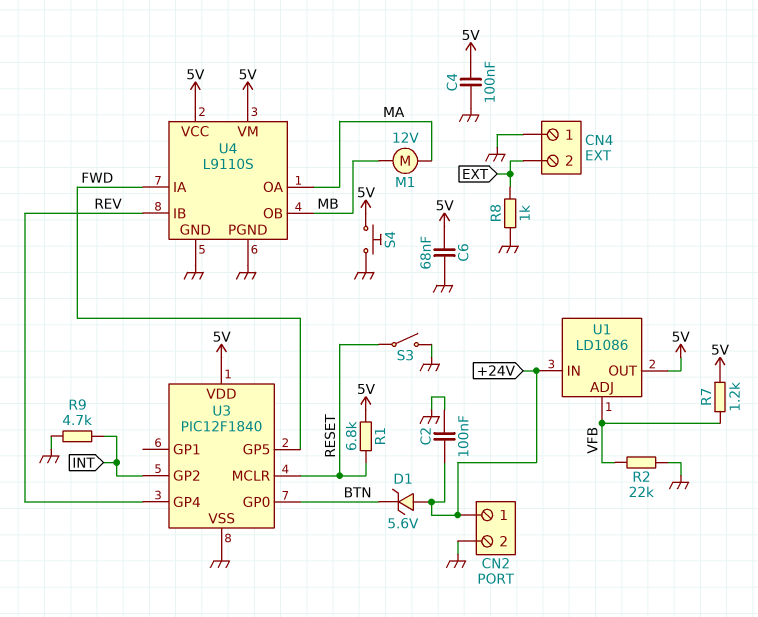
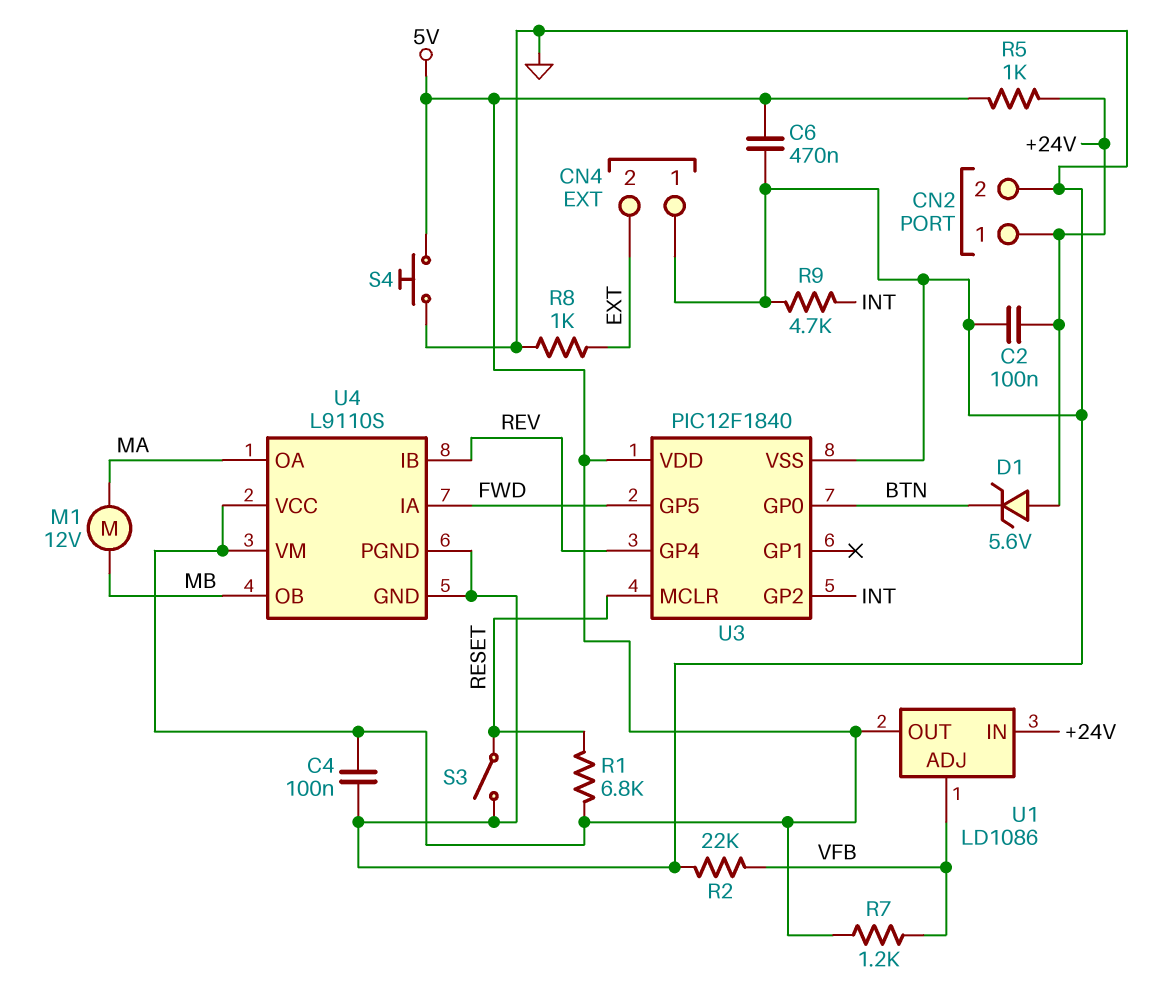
C6: 68nF (5V, GND) -> 470nF (5V, GND)
R5: none -> 1k (+24V, 5V)

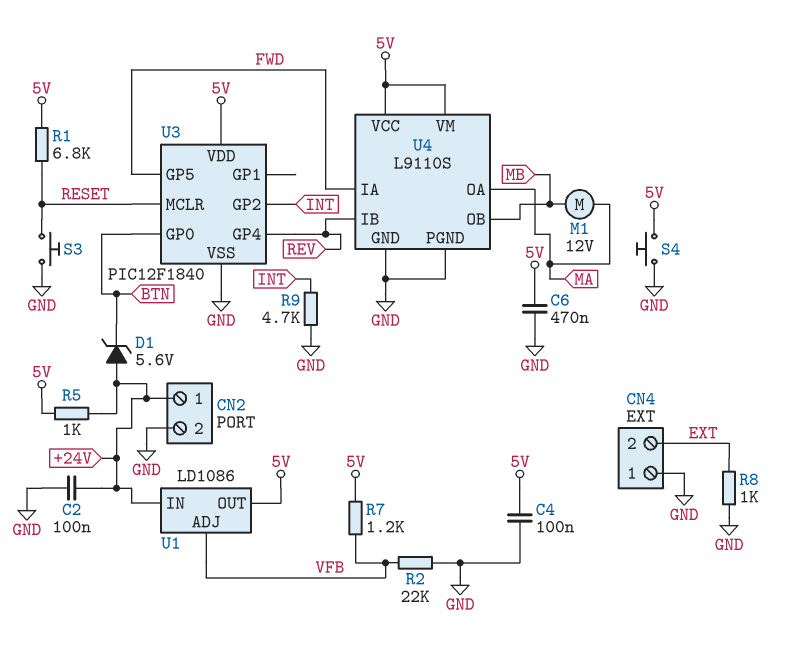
S3: switch (GND, RESET) -> button (GND, RESET)

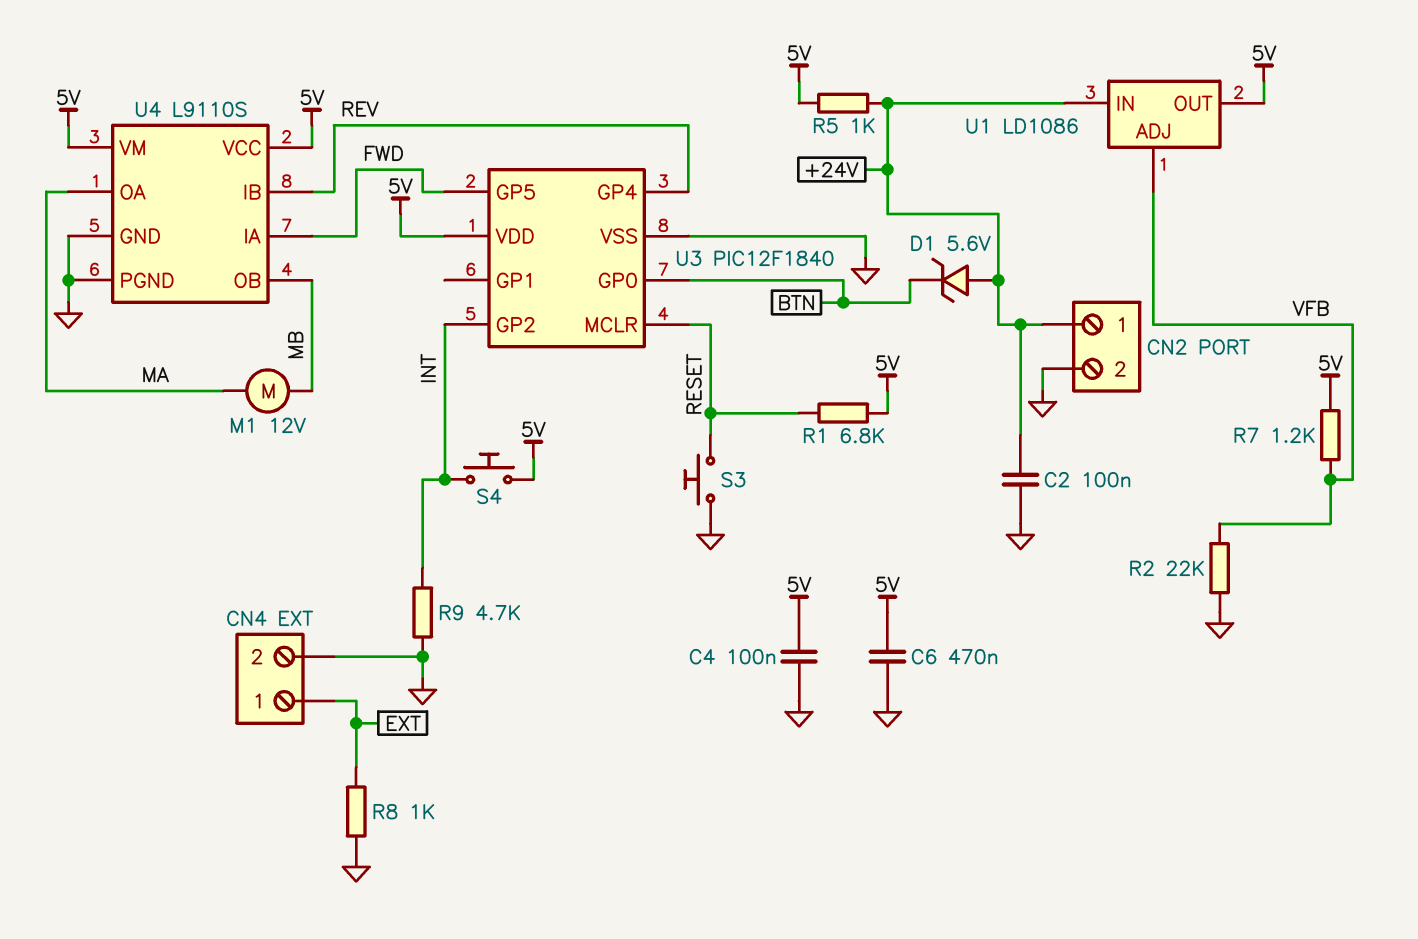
CN4 pin 1: GND -> EXT
CN4 pin 2: EXT -> GND
S4: button (5V, GND) -> button (5V, INT)

